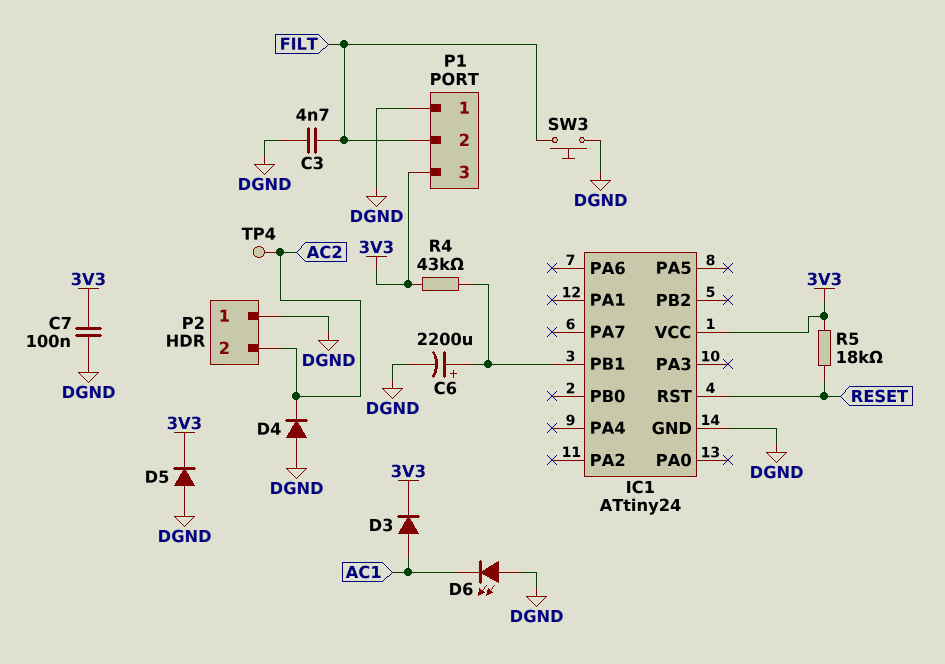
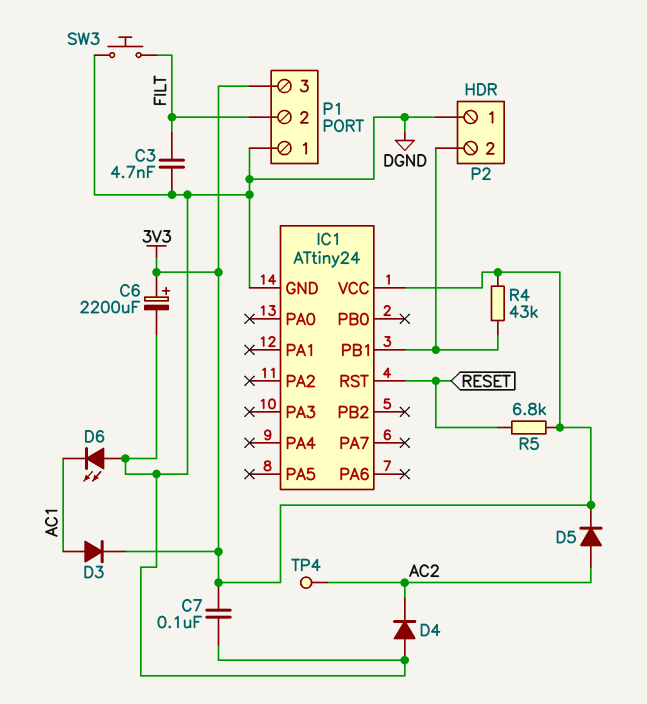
C6: 2200uF (plus IC1/PB1, minus DGND) -> 2200uF (plus 3V3, minus DGND)
D5: diode (A DGND, K 3V3) -> diode (A AC2, K 3V3)
P2 pin 2: AC2 -> IC1/PB1
R5: 18k (3V3, RESET) -> 6.8k (3V3, RESET)

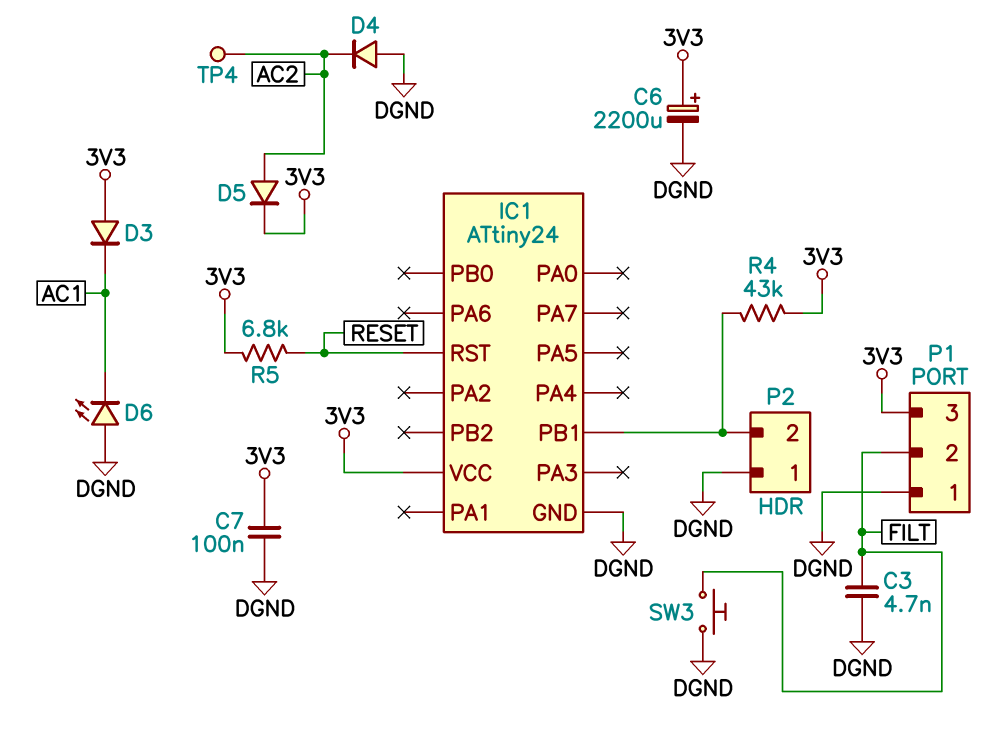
D3: diode (A AC1, K 3V3) -> diode (A 3V3, K AC1)

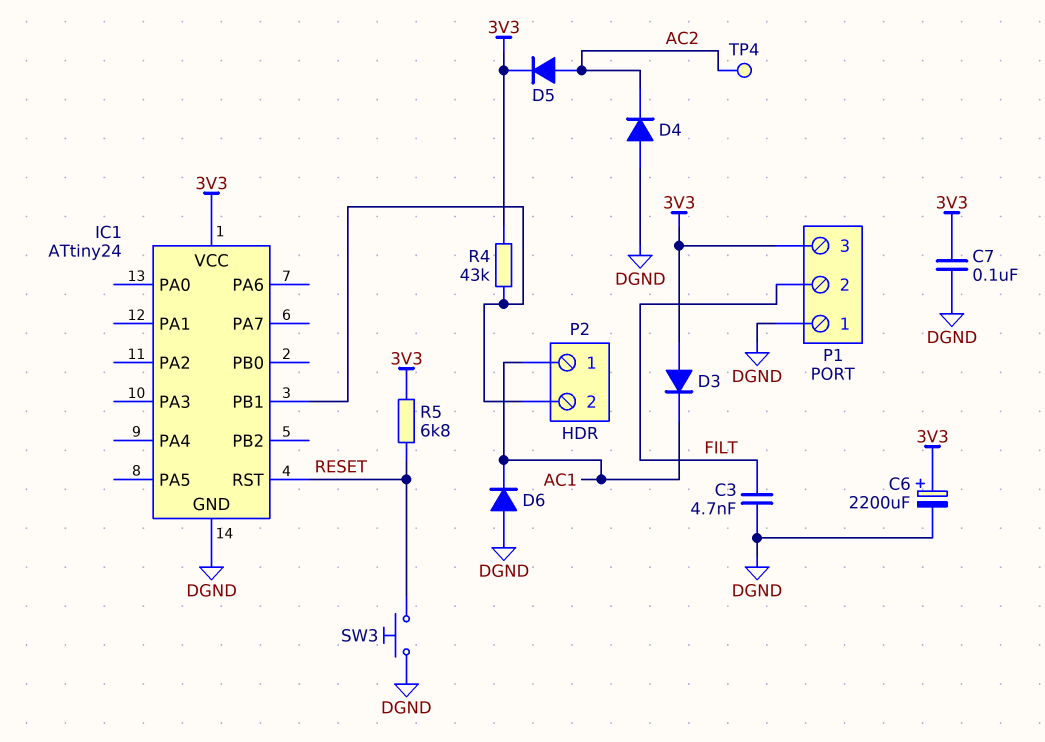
D6: LED (A DGND, K AC1) -> diode (A DGND, K AC1)
P2 pin 1: DGND -> AC1
SW3: button (DGND, FILT) -> button (DGND, RESET)

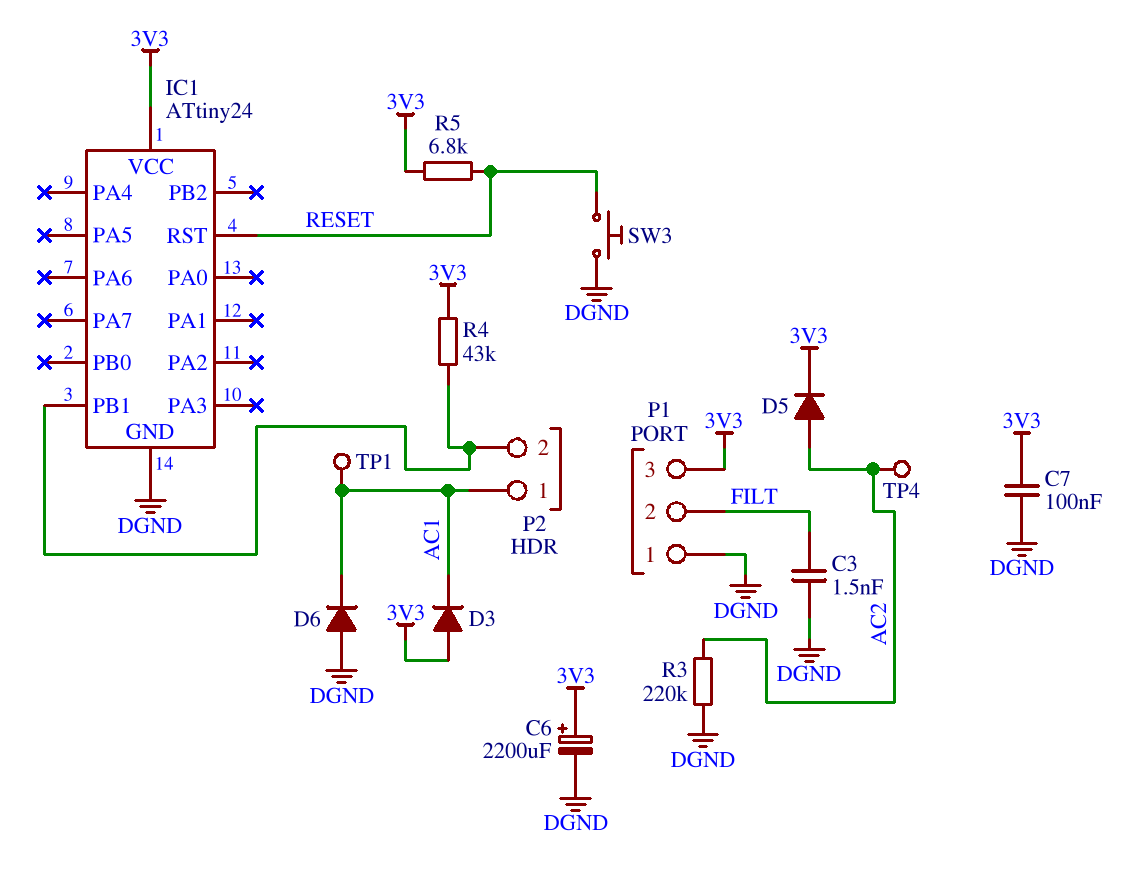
C3: 4.7nF (DGND, FILT) -> 1.5nF (DGND, FILT)
D4: diode (A DGND, K AC2) -> none
R3: none -> 220k (AC2, DGND)
TP1: none -> test point (AC1)

